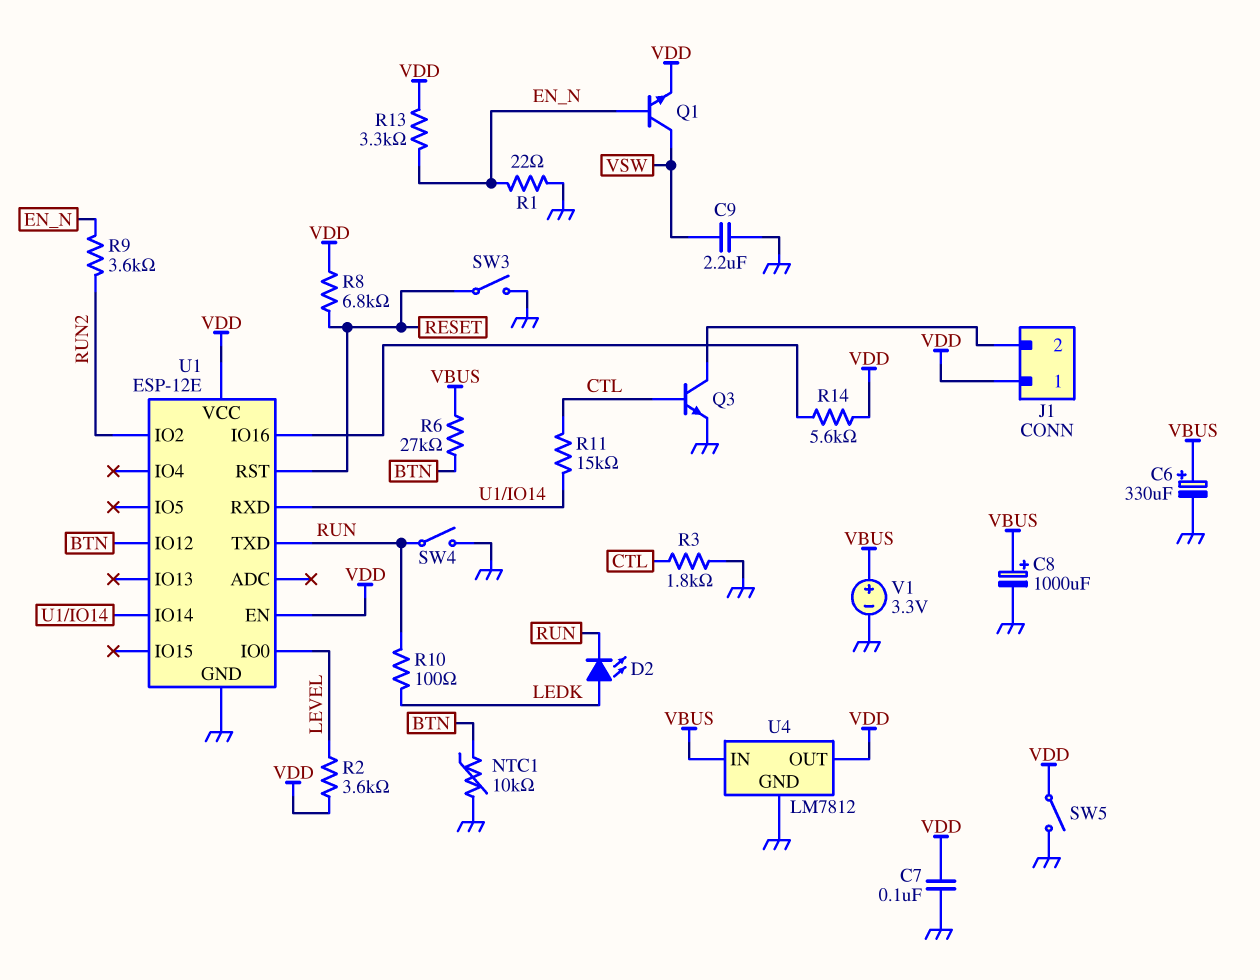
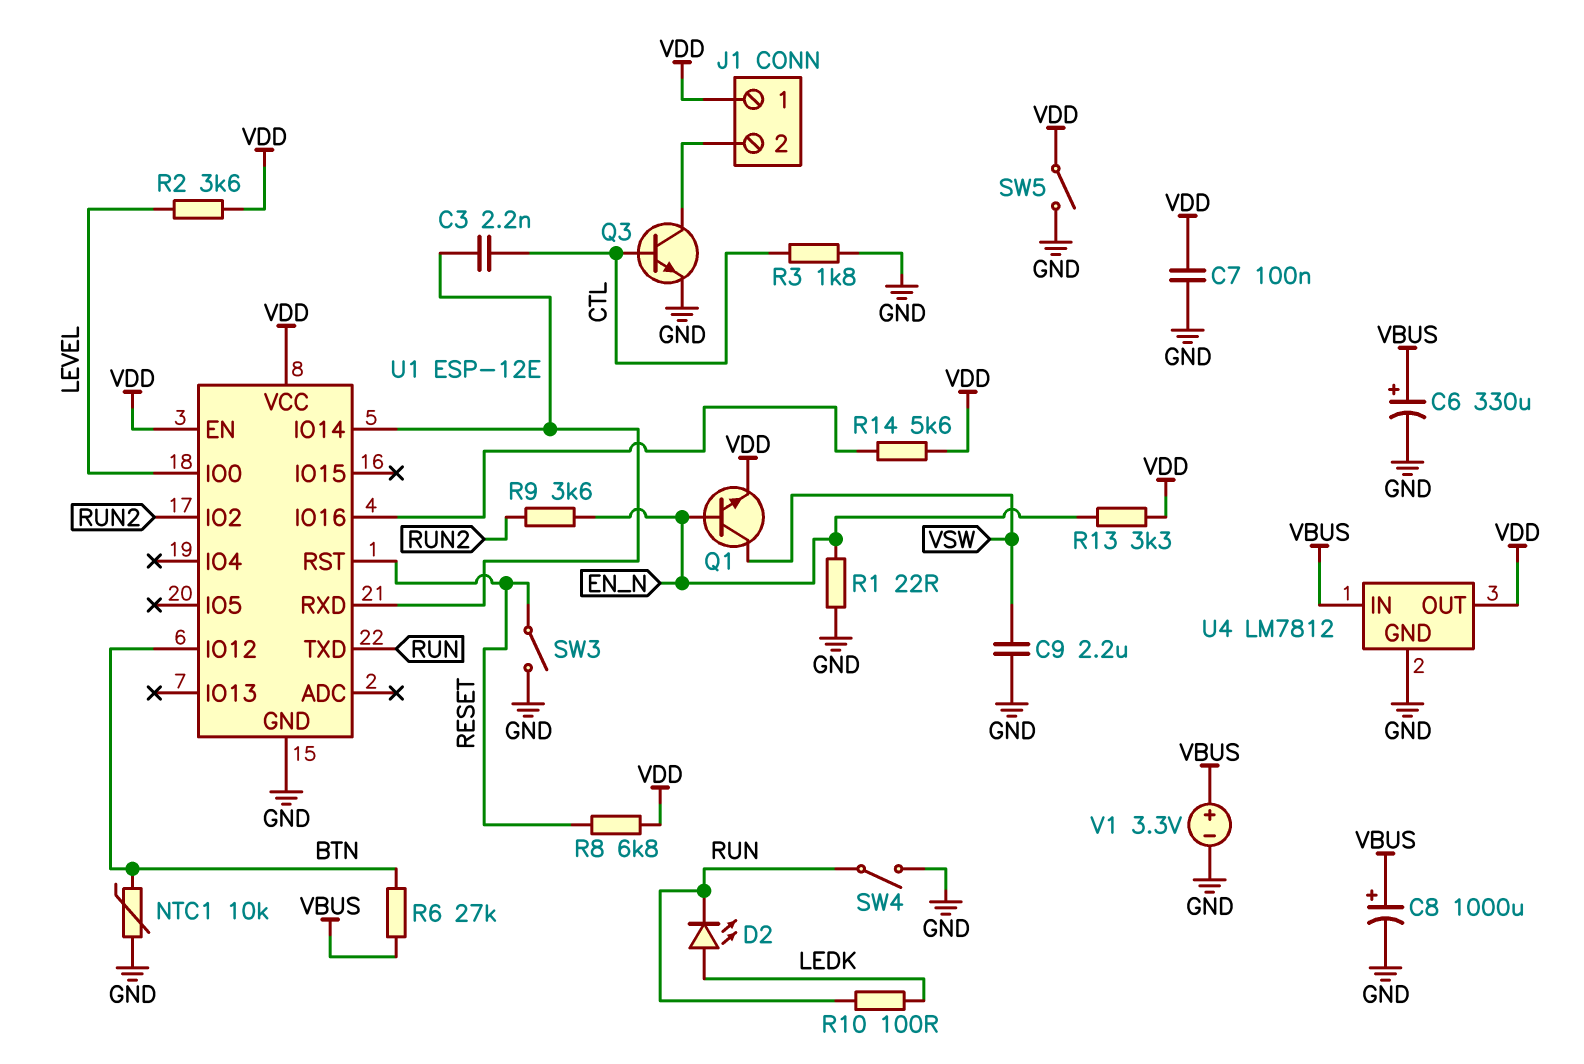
C3: none -> 2.2nF (CTL, U1/IO14)
R11: 15k (CTL, U1/IO14) -> none

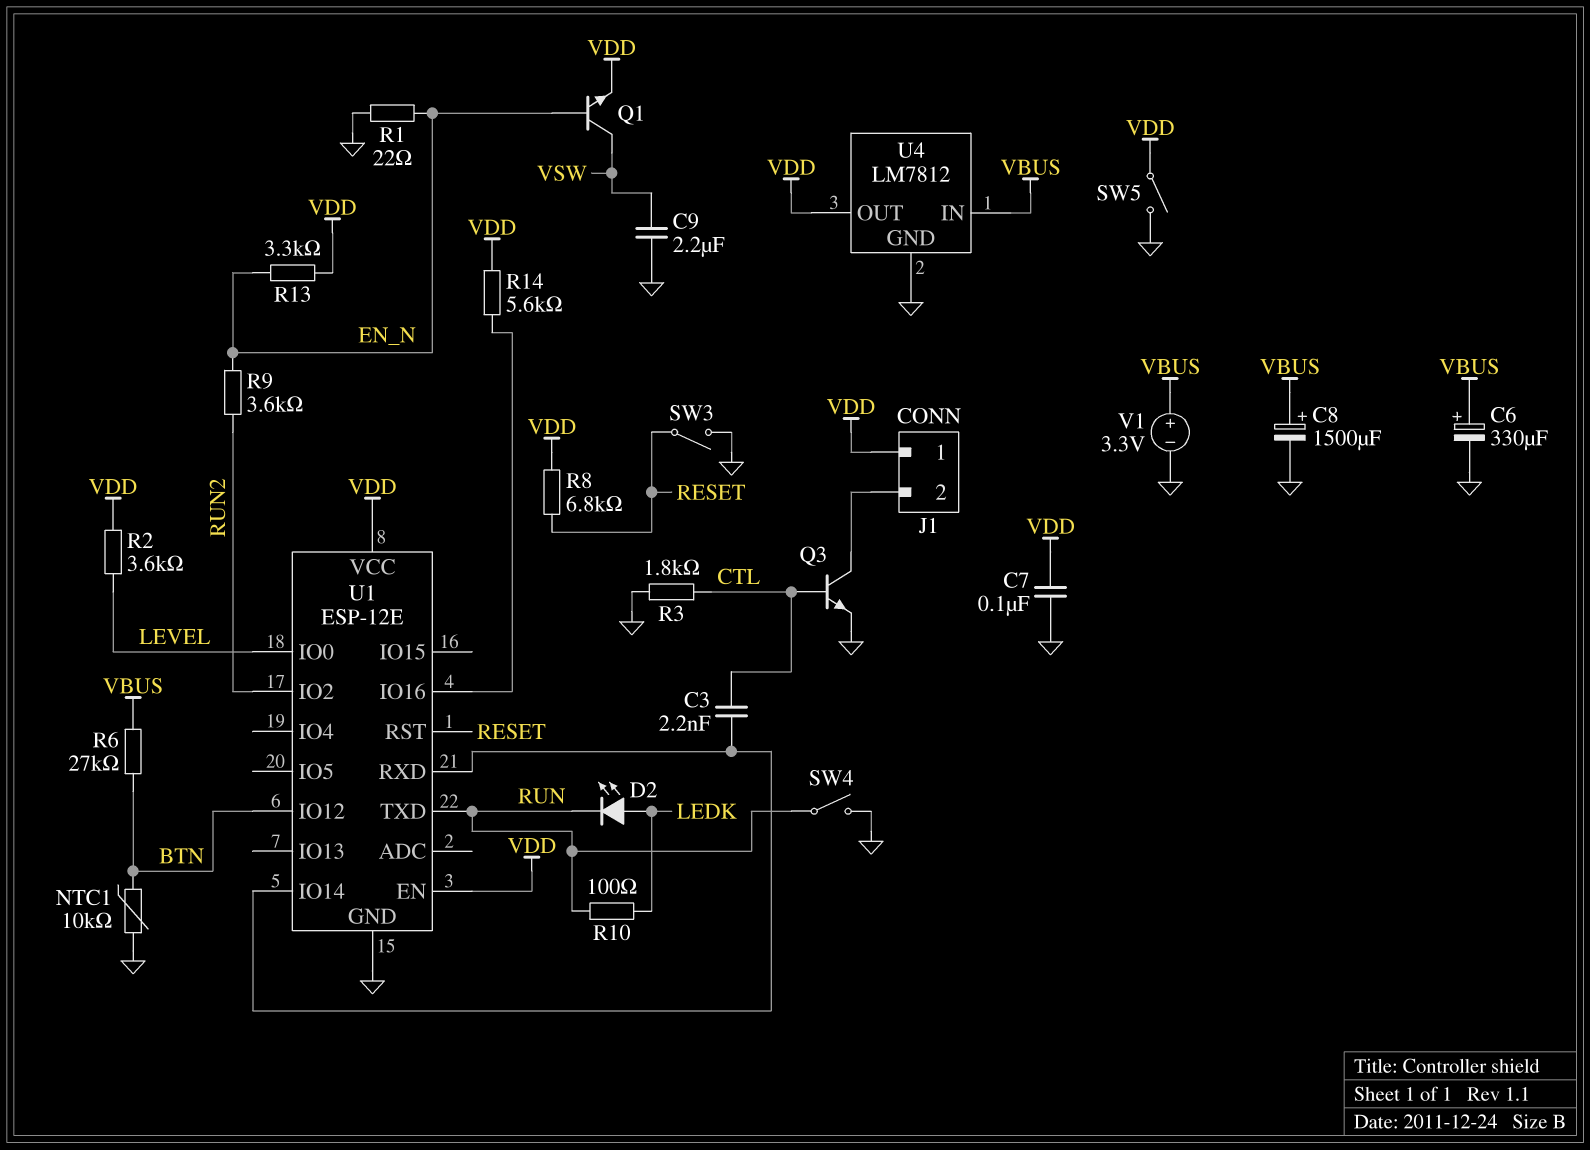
C8: 1000uF (plus VBUS, minus GND) -> 1500uF (plus VBUS, minus GND)

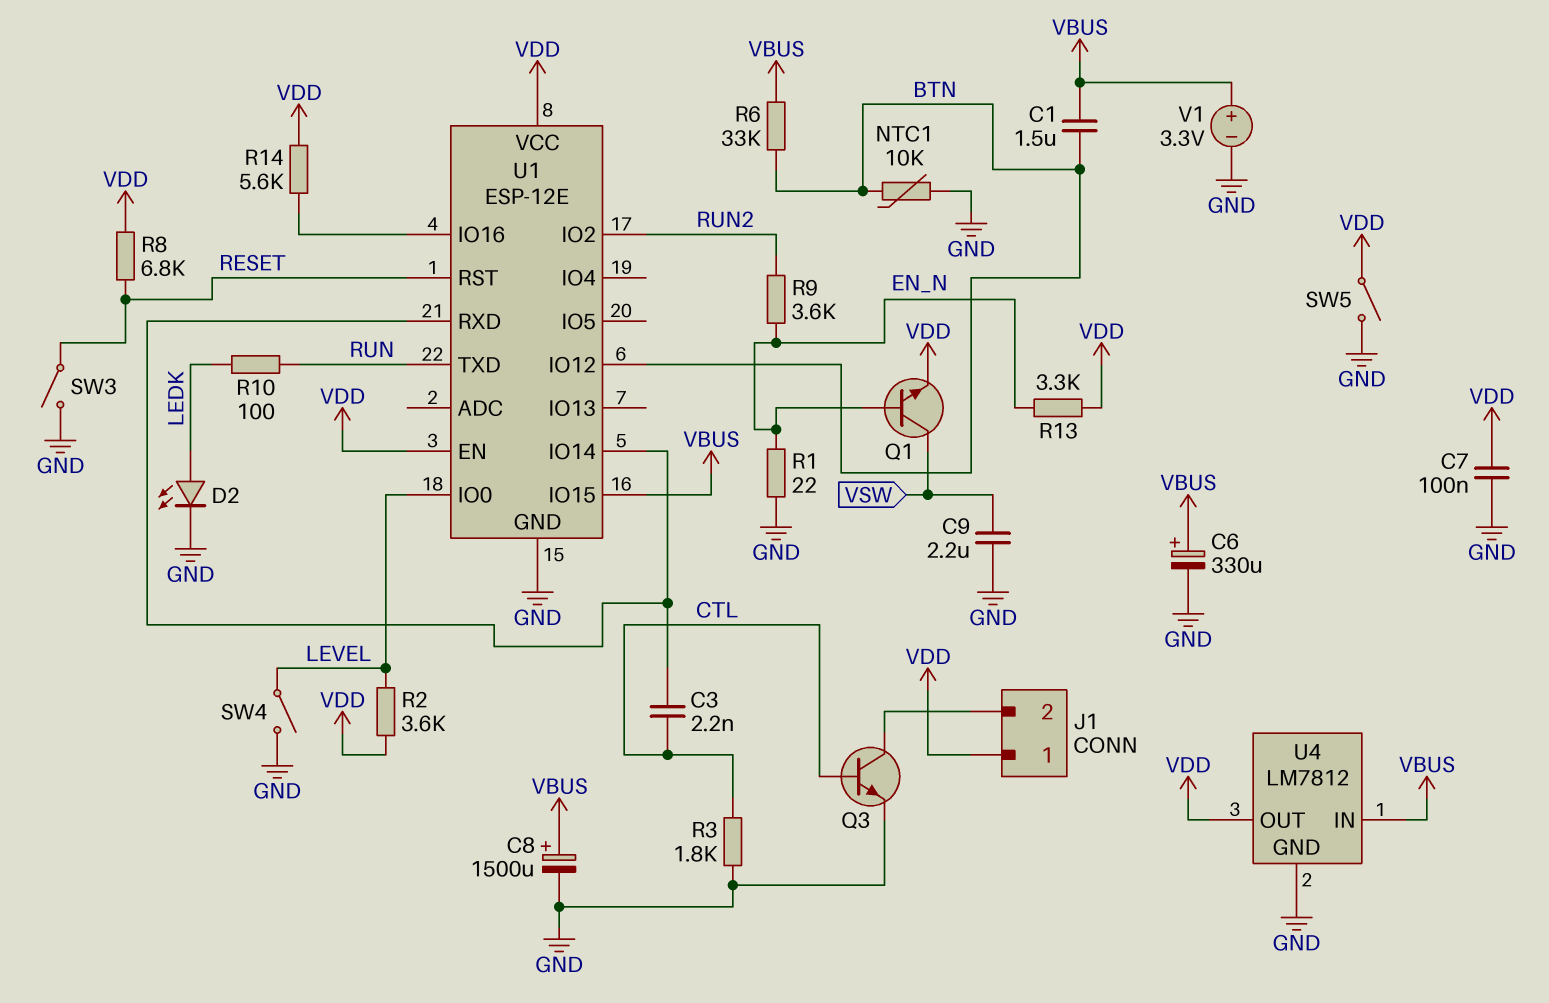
C1: none -> 1.5uF (BTN, VBUS)
D2: LED (A LEDK, K RUN) -> LED (A LEDK, K GND)
R6: 27k (BTN, VBUS) -> 33k (BTN, VBUS)
SW4: switch (GND, RUN) -> switch (GND, LEVEL)
U1 pin IO15: none -> VBUS

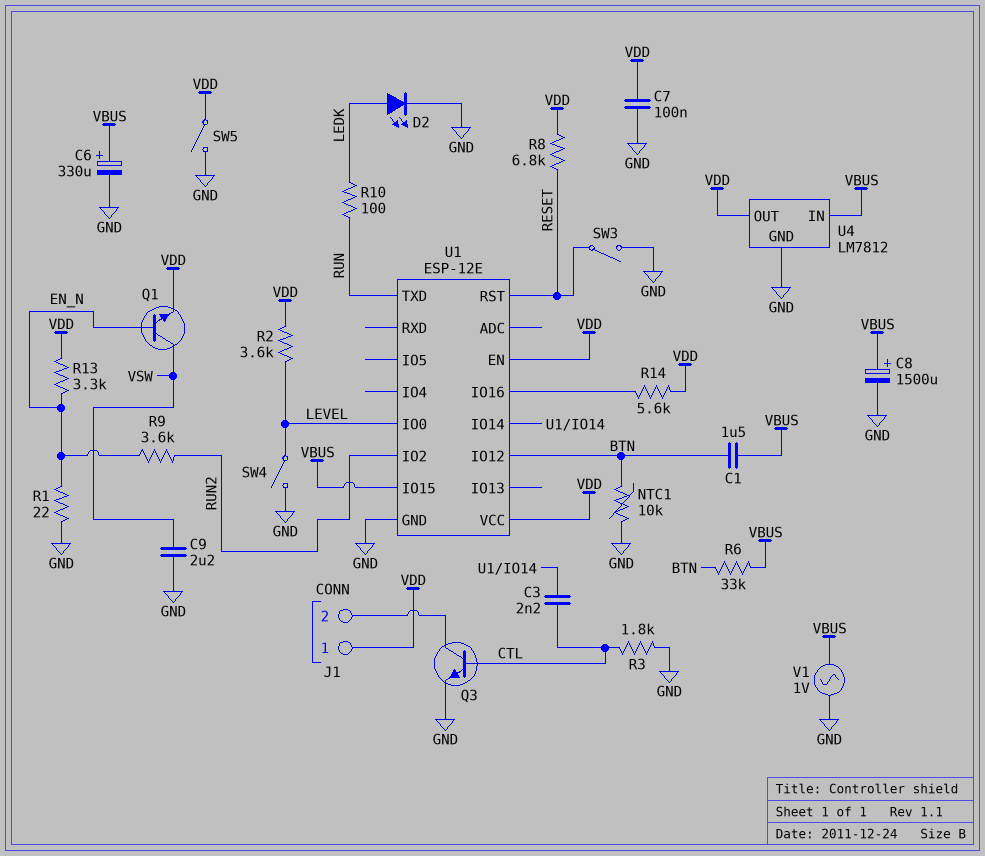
U1 pin RXD: U1/IO14 -> none
V1: 3.3V (plus VBUS, minus GND) -> AC 1V (GND, VBUS)

